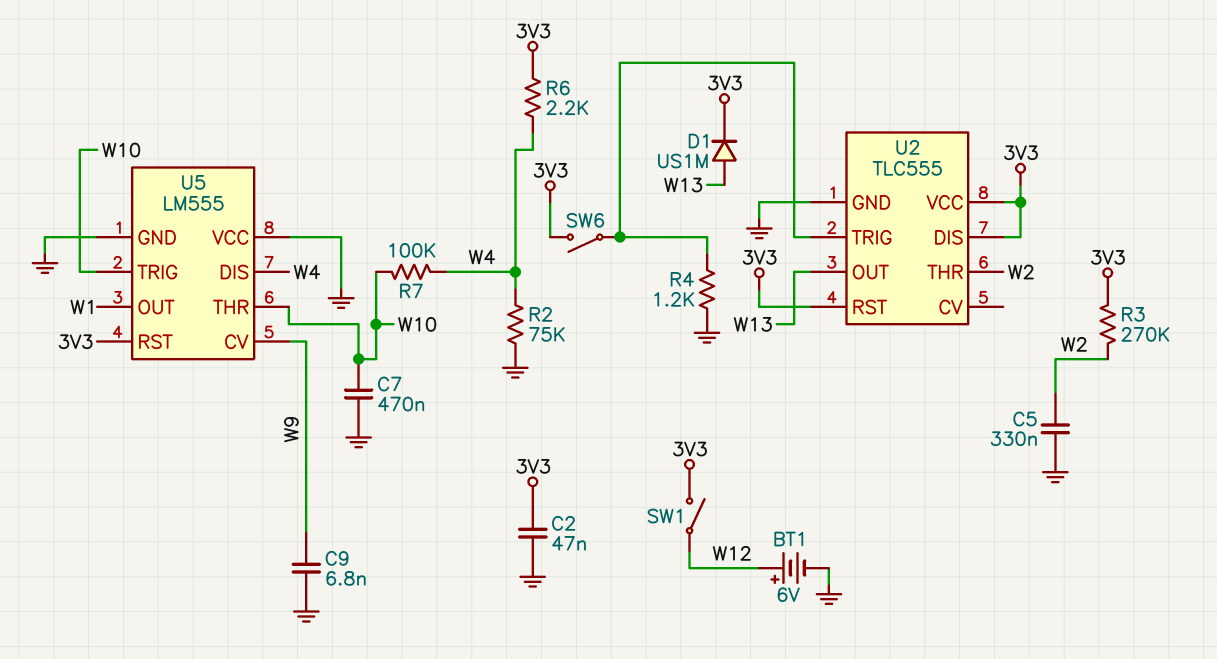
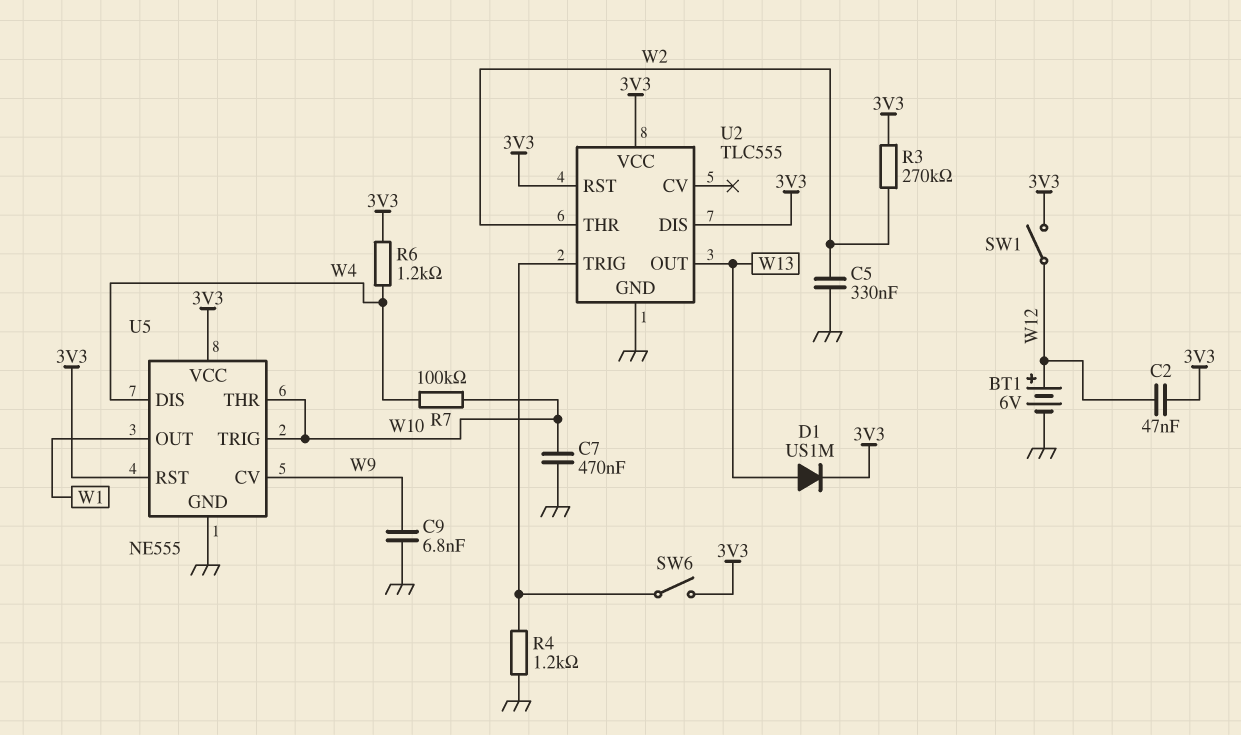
C2: 47nF (3V3, GND) -> 47nF (3V3, W12)
R2: 75k (GND, W4) -> none
R6: 2.2k (3V3, W4) -> 1.2k (3V3, W4)
U5: LM555 -> NE555
U5 pin VCC: GND -> 3V3

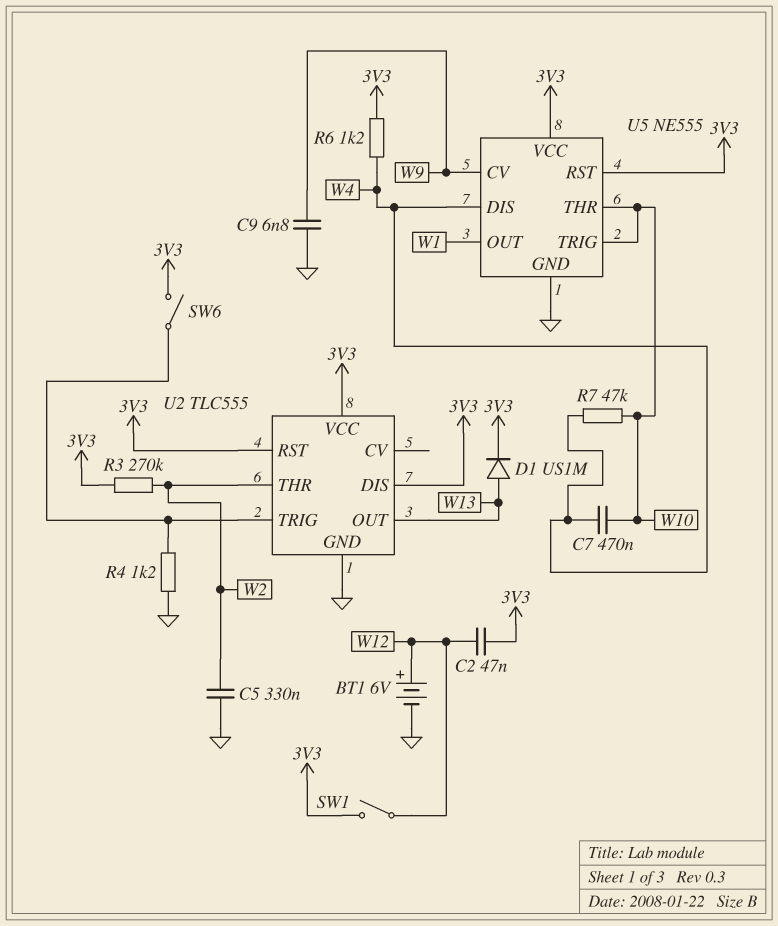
C7: 470nF (GND, W10) -> 470nF (W4, W10)
R7: 100k (W4, W10) -> 47k (W4, W10)

